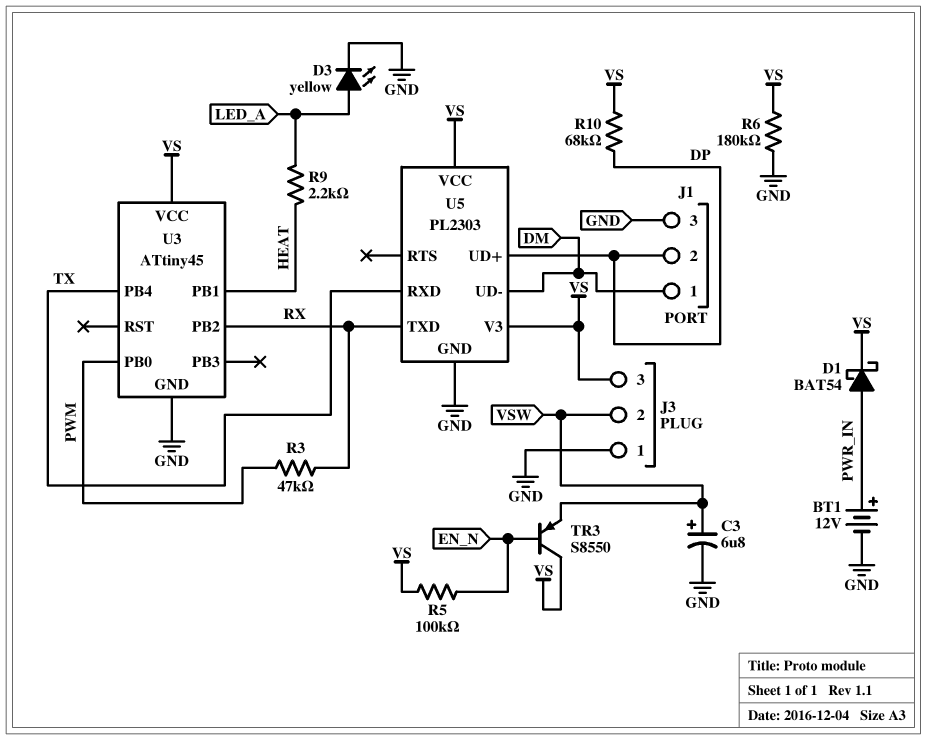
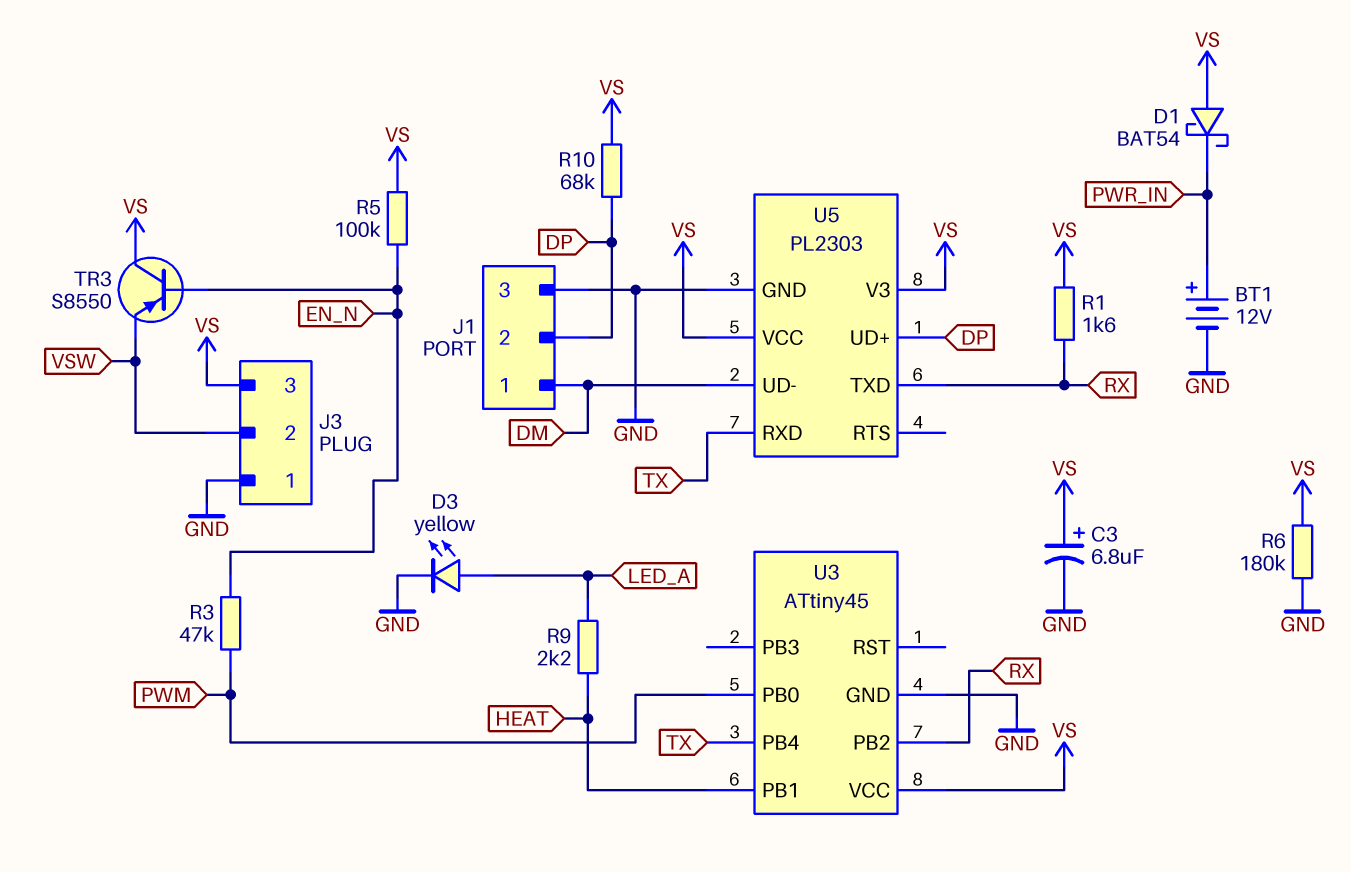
C3: 6.8uF (plus VSW, minus GND) -> 6.8uF (plus VS, minus GND)
D1: schottky BAT54 (A PWR_IN, K VS) -> schottky BAT54 (A VS, K PWR_IN)
R1: none -> 1.6k (RX, VS)
R3: 47k (PWM, RX) -> 47k (EN_N, PWM)

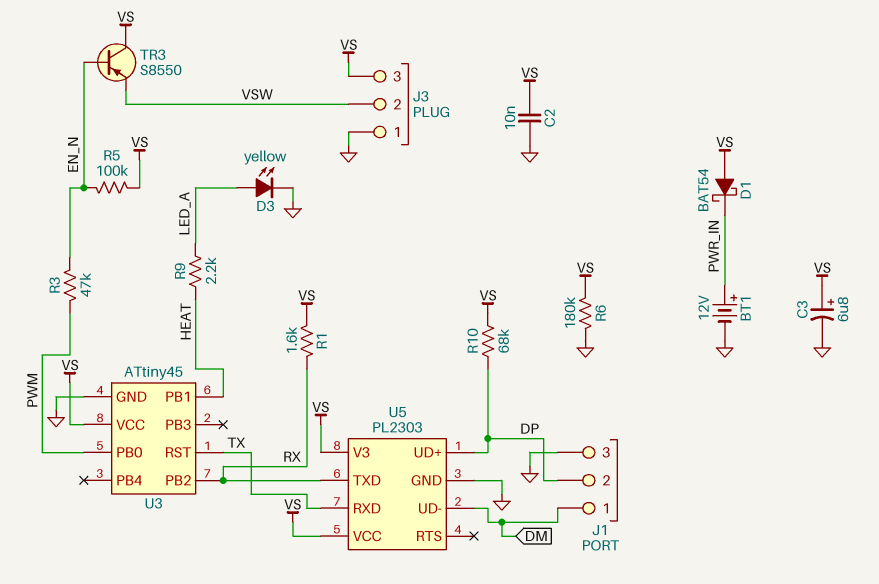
C2: none -> 10nF (GND, VS)
U3 pin PB4: TX -> none
U3 pin RST: none -> TX

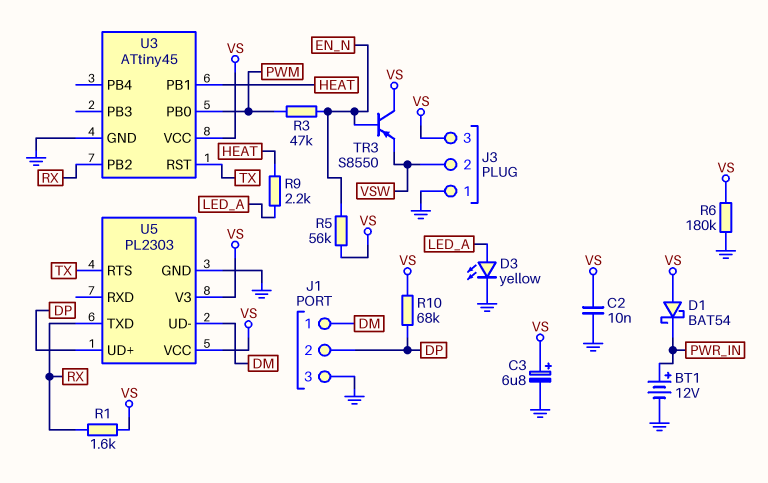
R5: 100k (EN_N, VS) -> 56k (EN_N, VS)
U5 pin RTS: none -> TX
U5 pin RXD: TX -> none

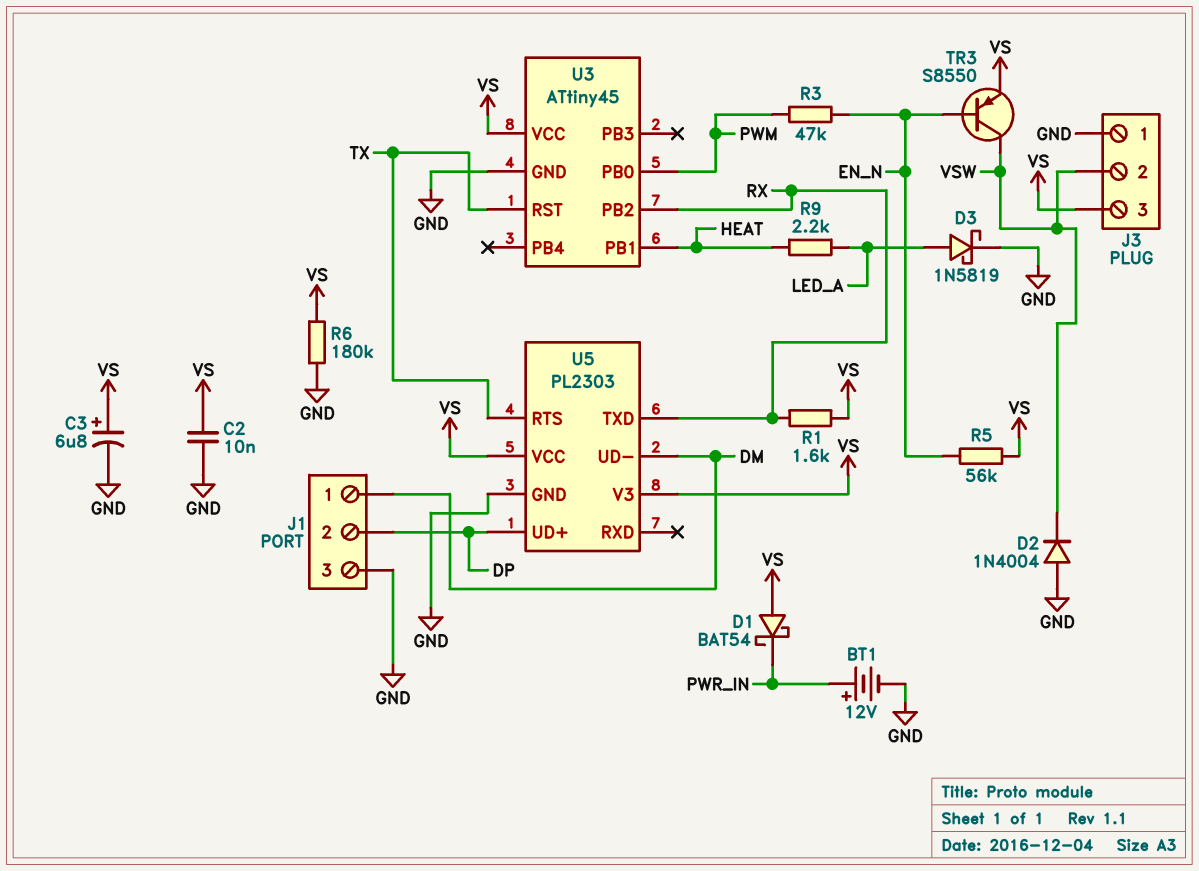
D2: none -> diode 1N4004 (A GND, K VSW)
D3: LED yellow (A LED_A, K GND) -> schottky 1N5819 (A LED_A, K GND)
R10: 68k (DP, VS) -> none
TR3: PNP S8550 (B EN_N, C VS, E VSW) -> PNP S8550 (B EN_N, C VSW, E VS)

